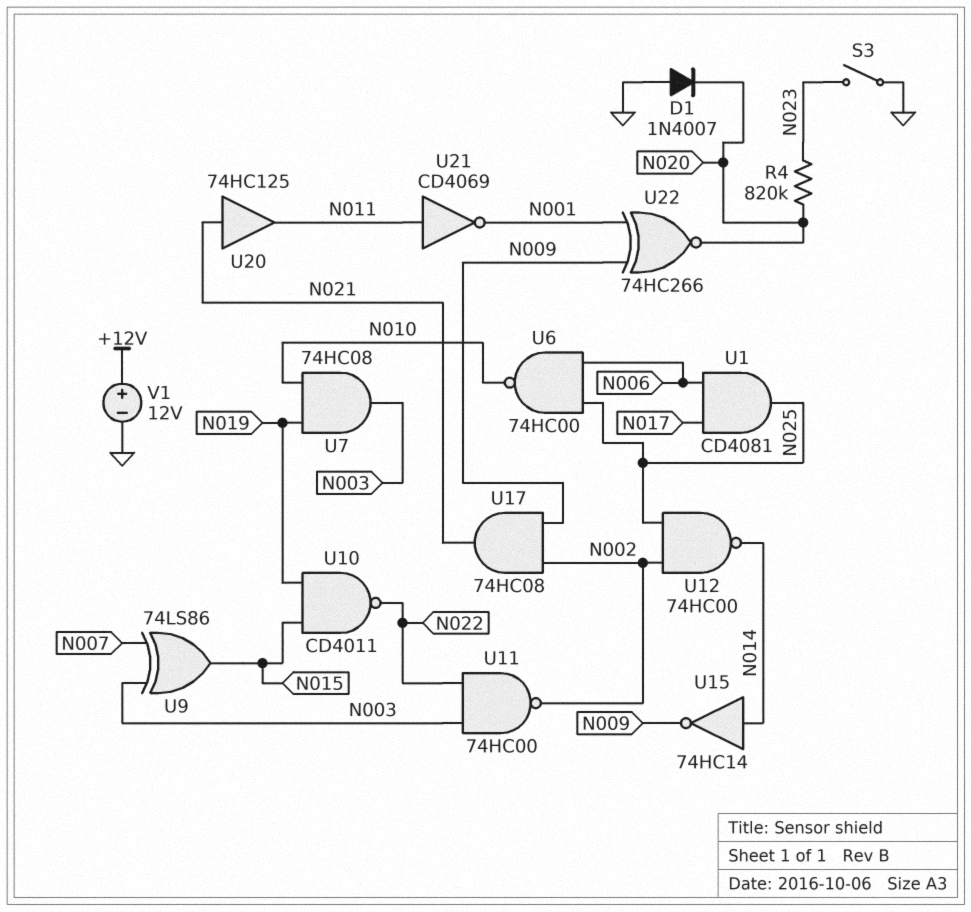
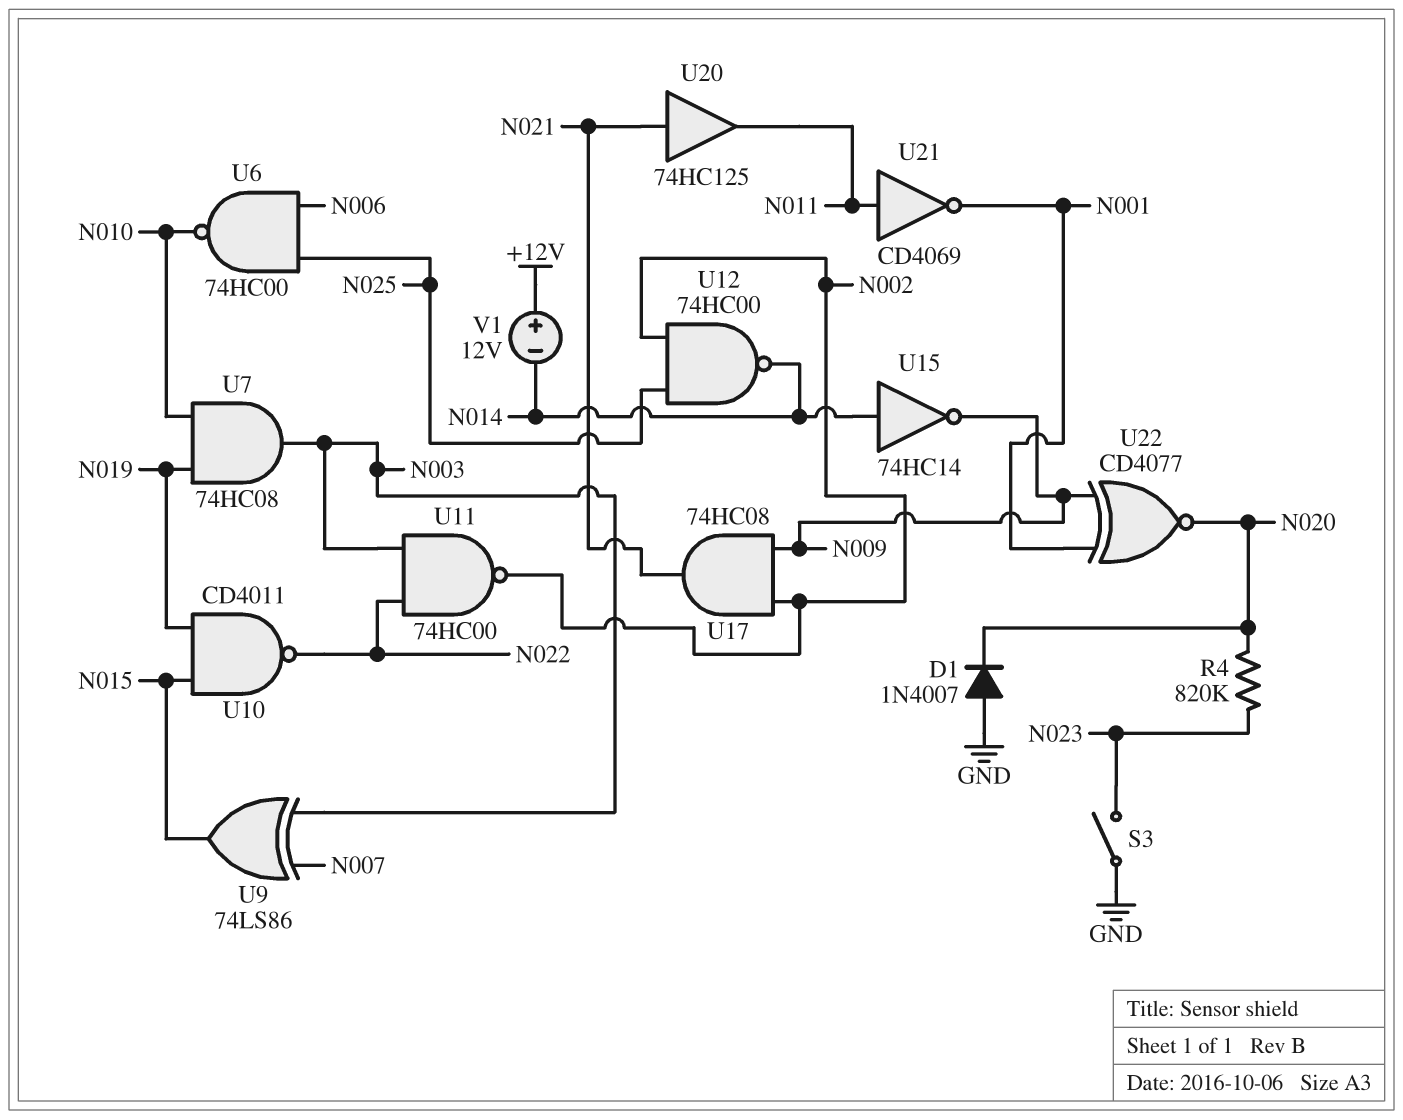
U1: AND CD4081 (in N006, in N017, out N025) -> none
U22: XNOR 74HC266 (in N001, in N009, out N020) -> XNOR CD4077 (in N001, in N009, out N020)
V1: 12V (plus +12V, minus GND) -> 12V (plus +12V, minus N014)

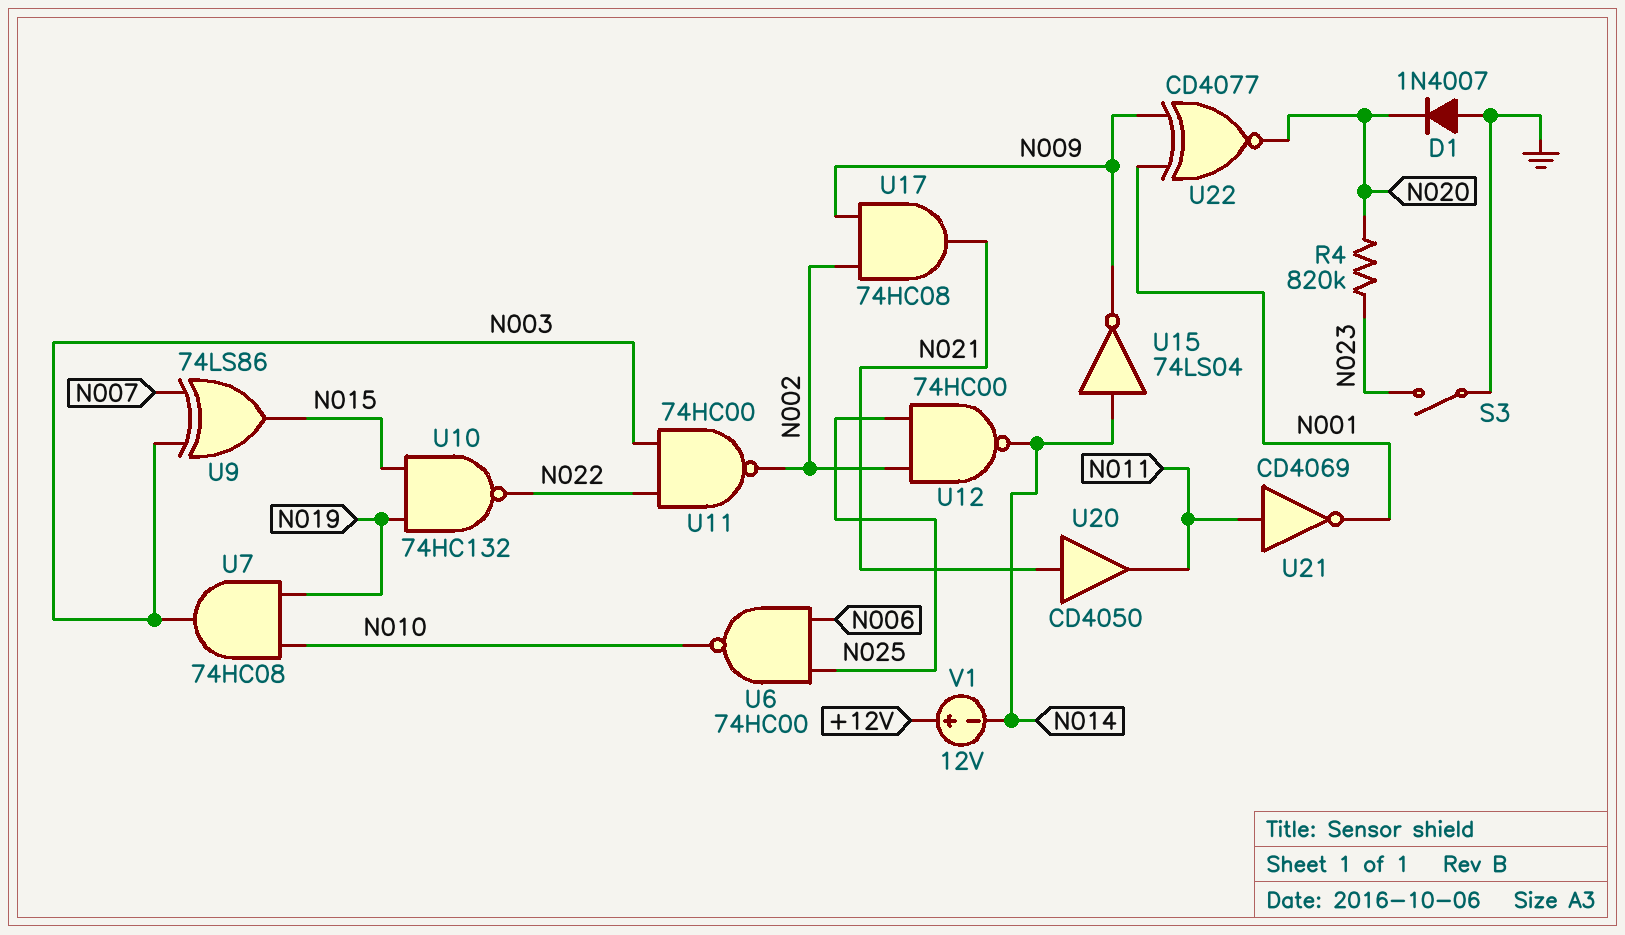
U10: NAND CD4011 (in N015, in N019, out N022) -> NAND 74HC132 (in N015, in N019, out N022)
U15: NOT 74HC14 (in N014, out N009) -> NOT 74LS04 (in N014, out N009)
U20: buffer 74HC125 (in N021, out N011) -> buffer CD4050 (in N021, out N011)

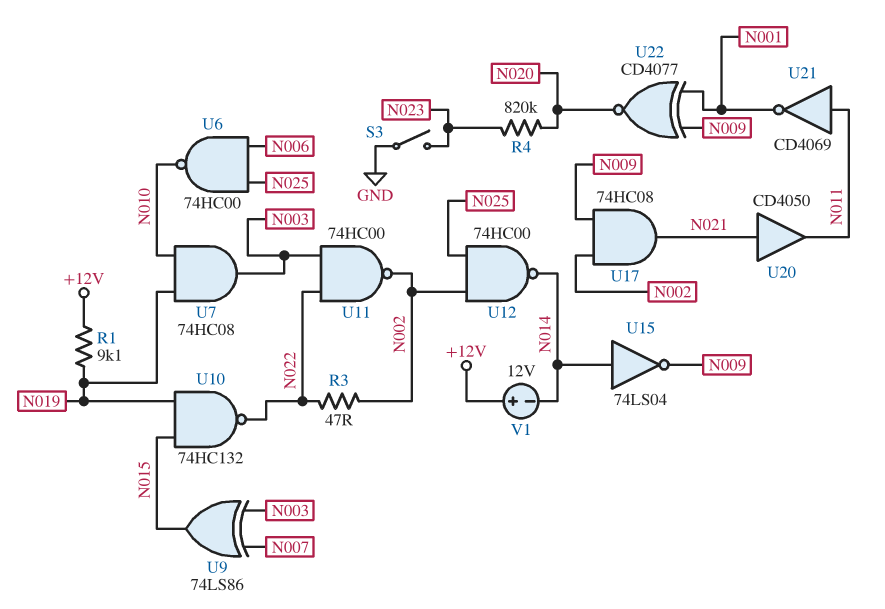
D1: diode 1N4007 (A GND, K N020) -> none
R1: none -> 9.1k (+12V, N019)
R3: none -> 47 (N002, N022)

